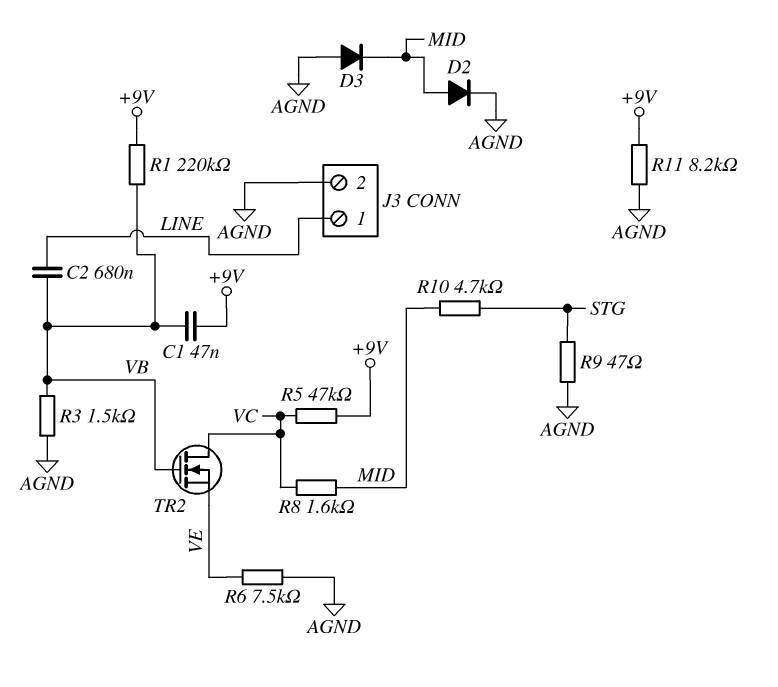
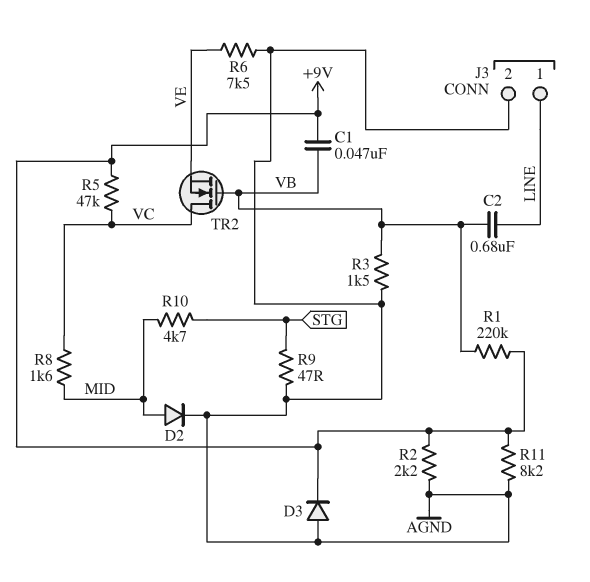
D3: diode (A AGND, K MID) -> diode (A AGND, K +9V)
R2: none -> 2.2k (+9V, AGND)

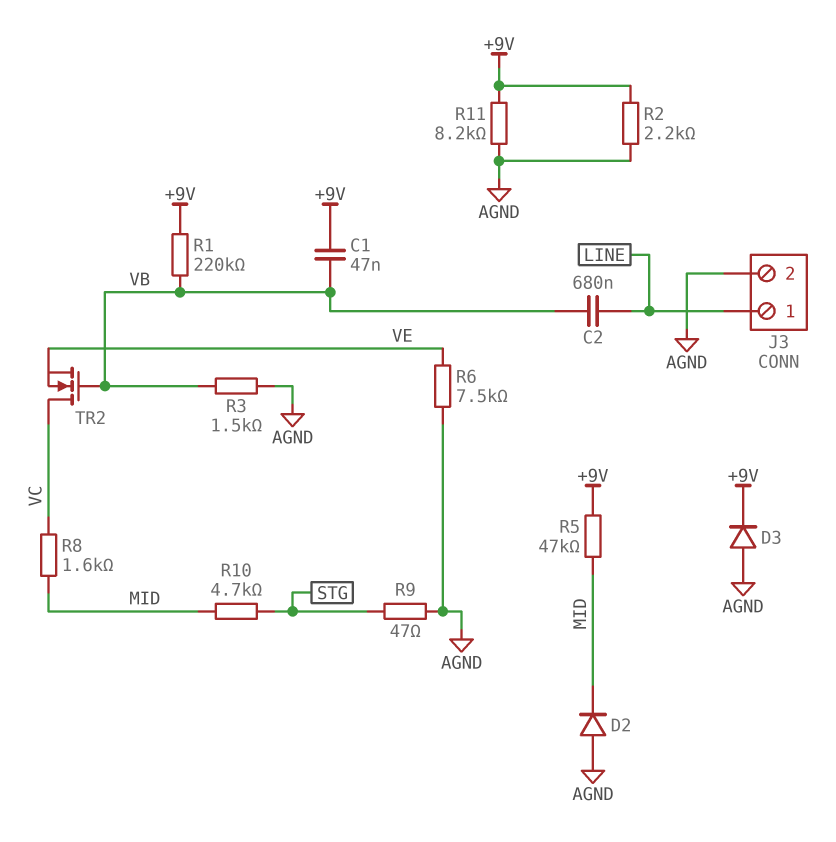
D2: diode (A MID, K AGND) -> diode (A AGND, K MID)
R5: 47k (+9V, VC) -> 47k (+9V, MID)

